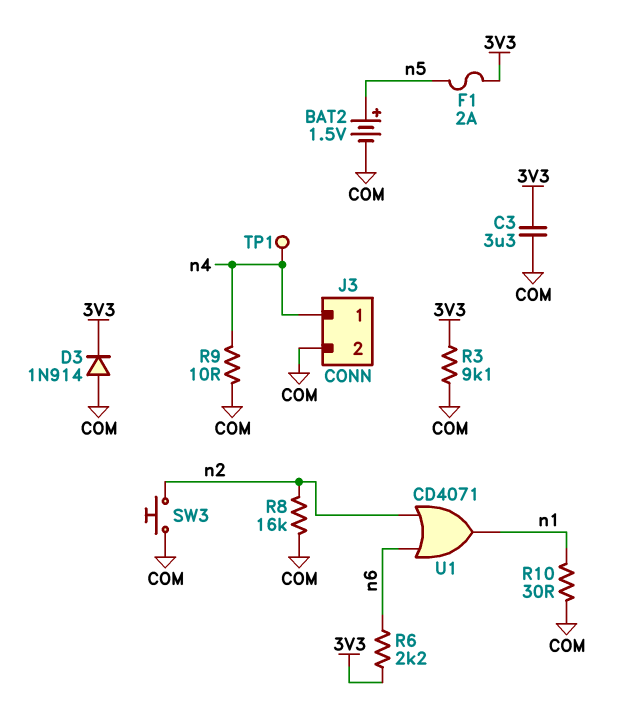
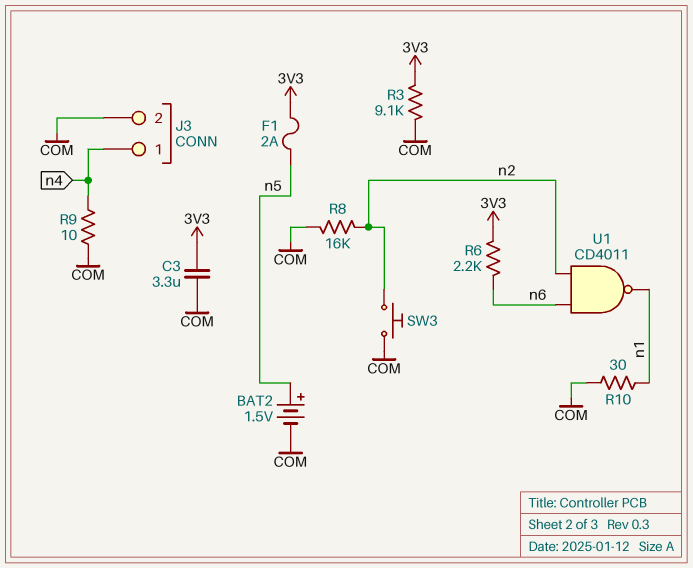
D3: diode 1N914 (A COM, K 3V3) -> none
TP1: test point (n4) -> none
U1: OR CD4071 (in n2, in n6, out n1) -> NAND CD4011 (in n2, in n6, out n1)

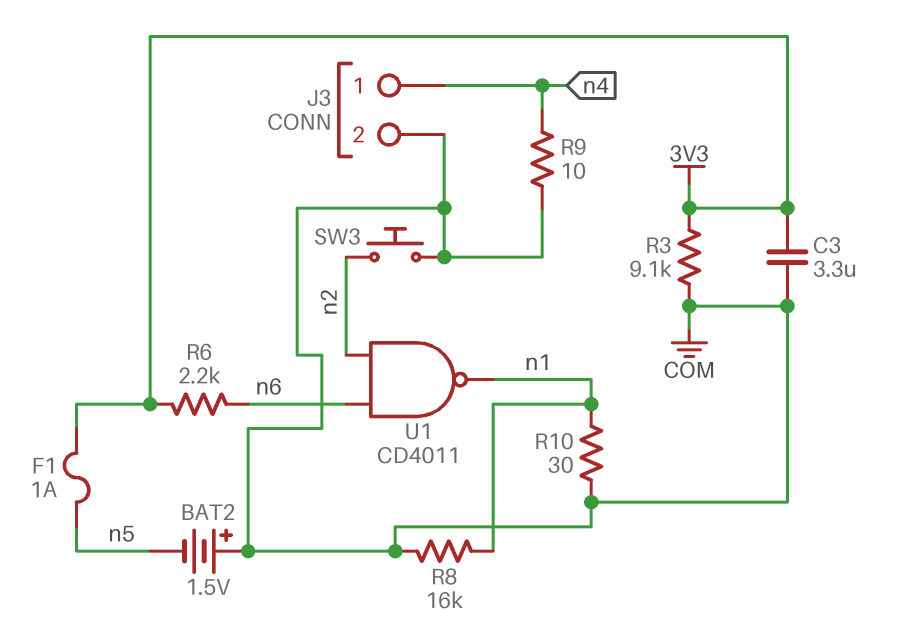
BAT2: 1.5V (plus n5, minus COM) -> 1.5V (plus COM, minus n5)
F1: 2A (3V3, n5) -> 1A (3V3, n5)
R8: 16k (COM, n2) -> 16k (COM, n1)

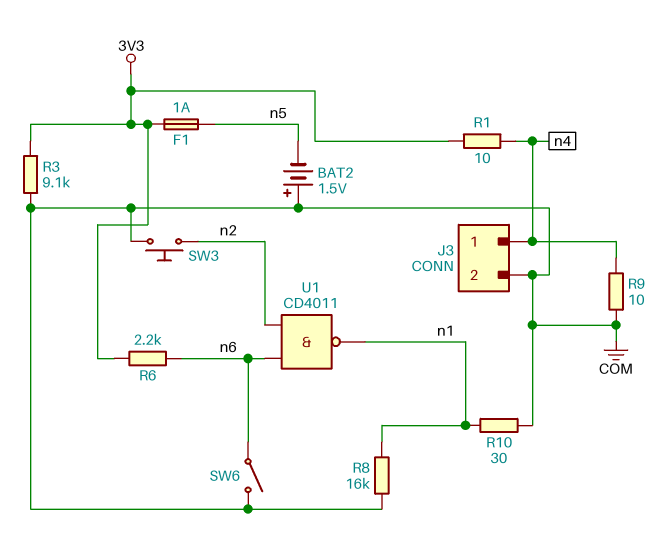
C3: 3.3uF (3V3, COM) -> none
R1: none -> 10 (3V3, n4)
SW6: none -> switch (COM, n6)

